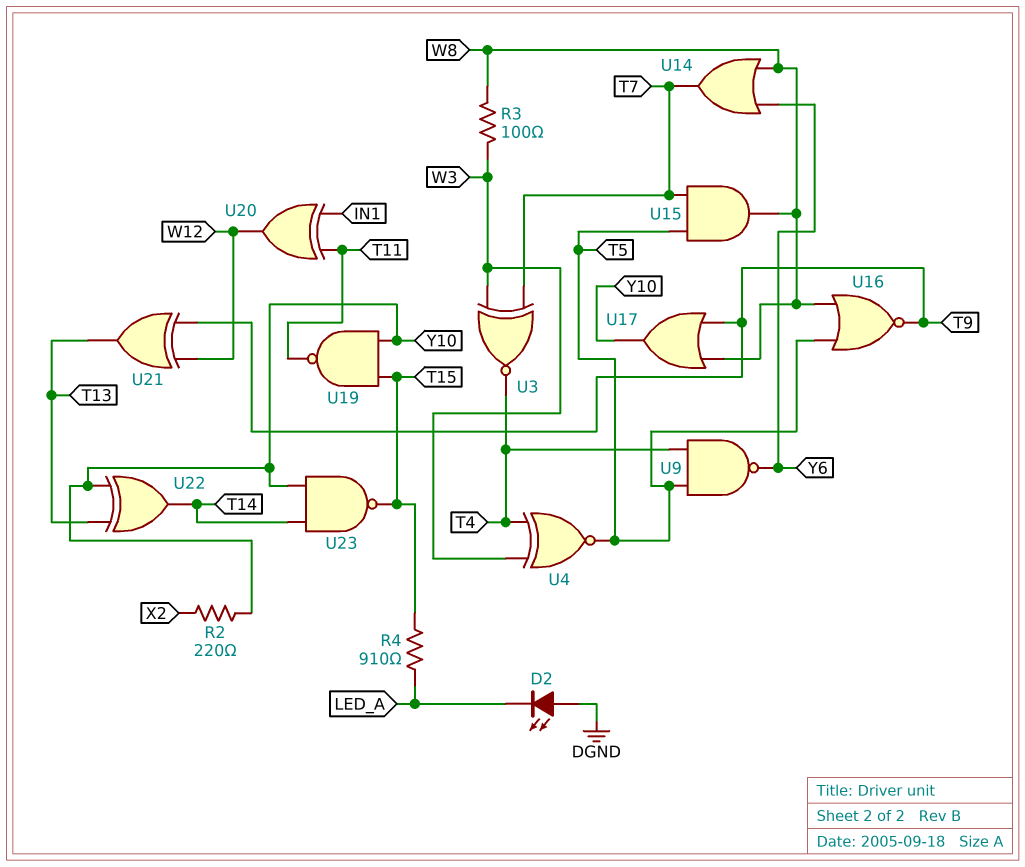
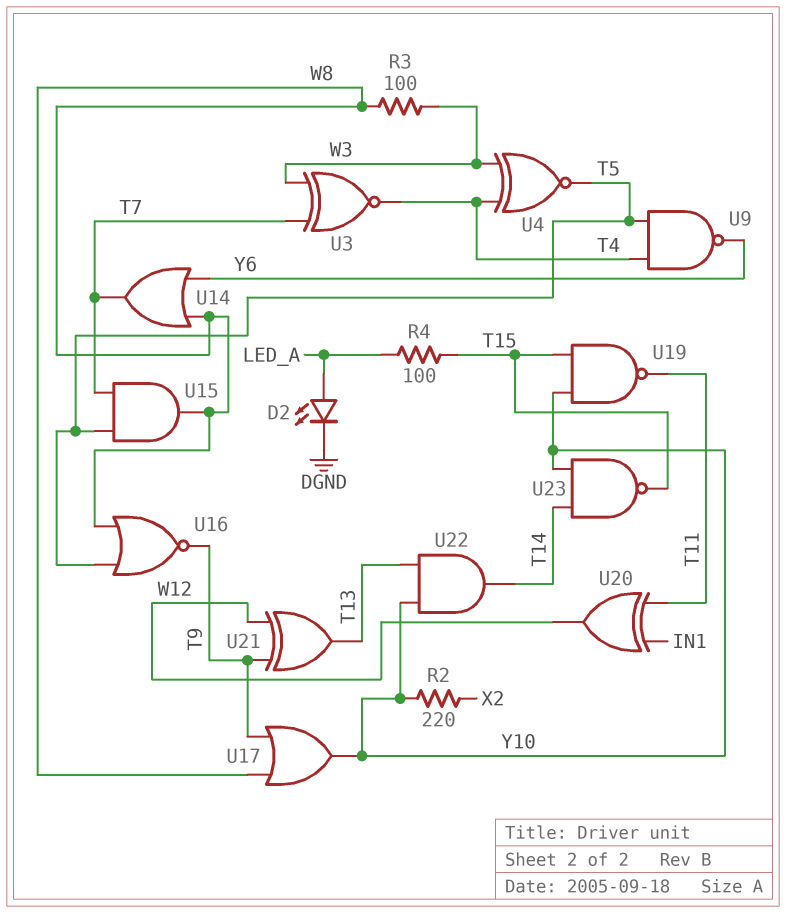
D2: LED (A DGND, K LED_A) -> LED (A LED_A, K DGND)
R4: 910 (LED_A, T15) -> 100 (LED_A, T15)
U22: XOR (in T13, in Y10, out T14) -> AND (in T13, in Y10, out T14)

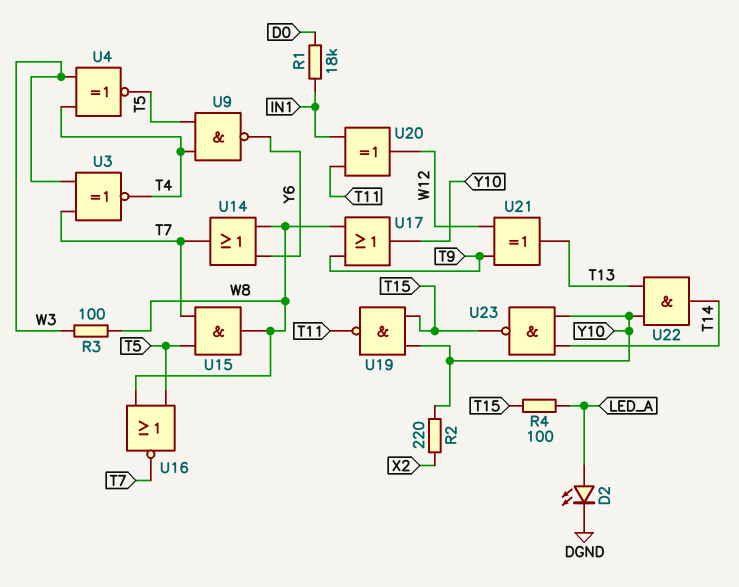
R1: none -> 18k (D0, IN1)
U16: NOR (in T5, in W8, out T9) -> NOR (in T5, in W8, out T7)

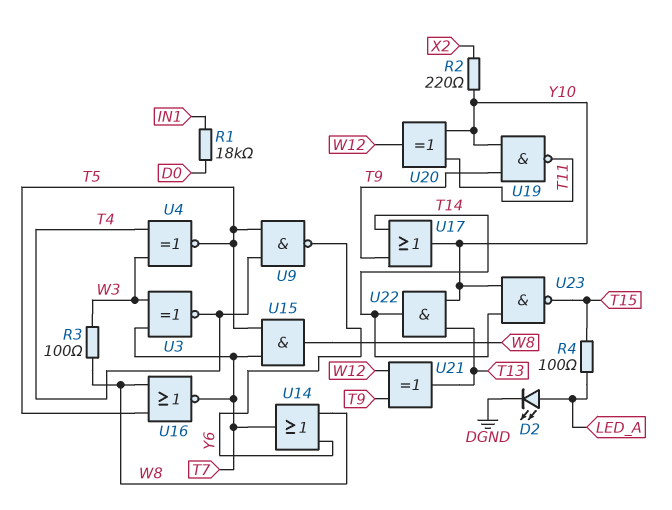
U17: OR (in T9, in W8, out Y10) -> OR (in T9, in T14, out Y10)
U19: NAND (in T15, in Y10, out T11) -> NAND (in T9, in Y10, out T11)
U20: XOR (in IN1, in T11, out W12) -> XOR (in T11, in Y10, out W12)

